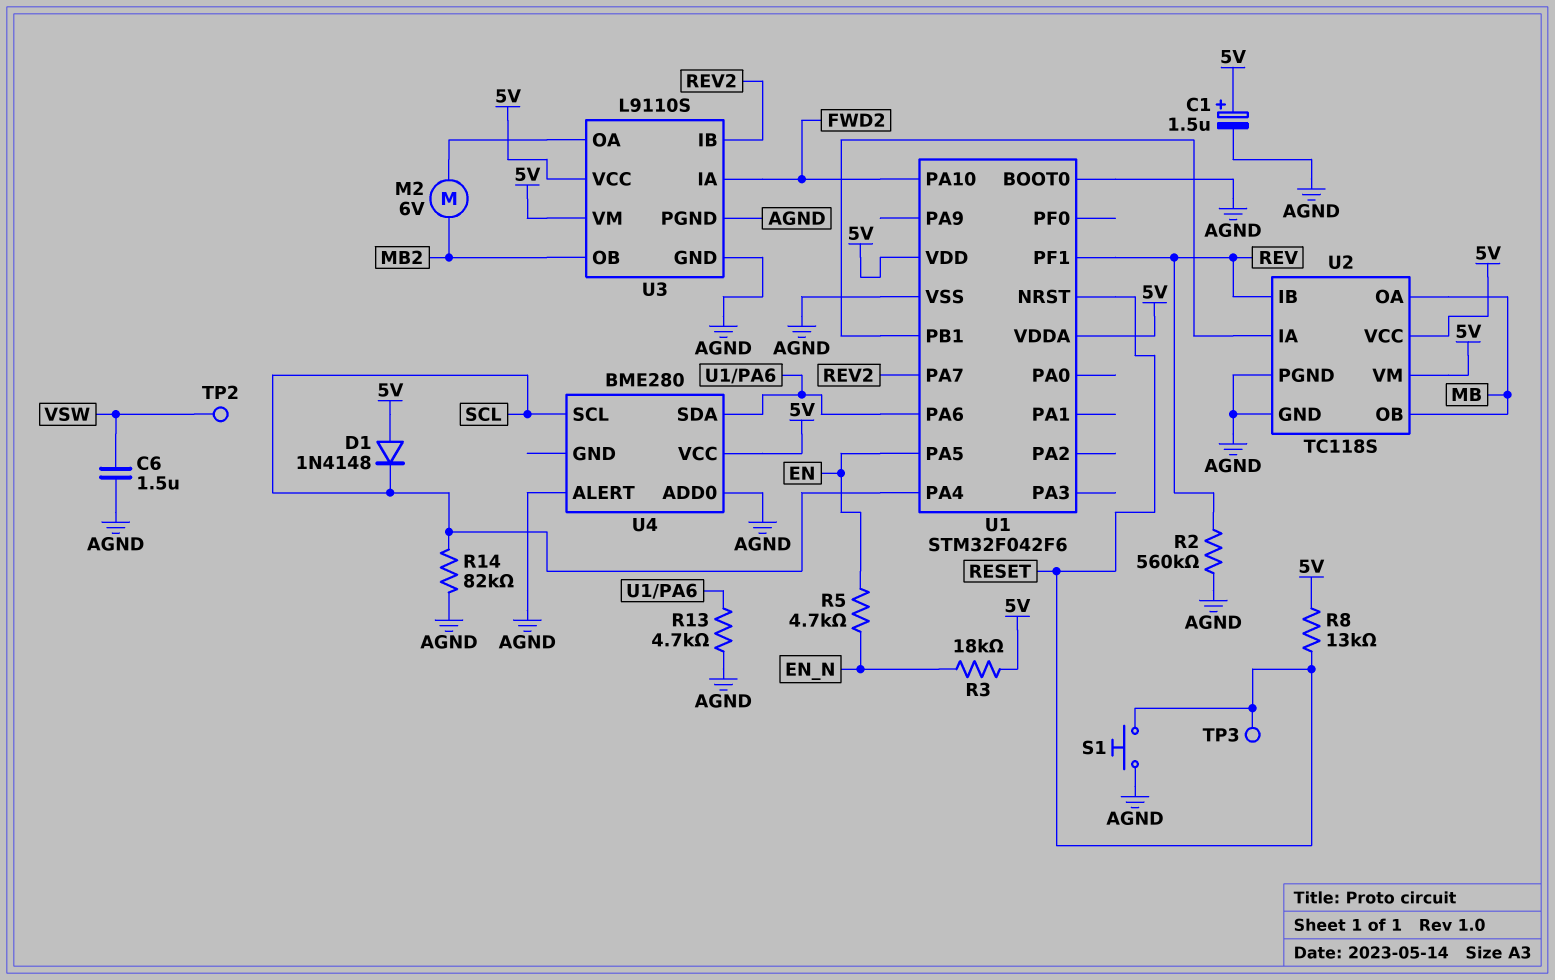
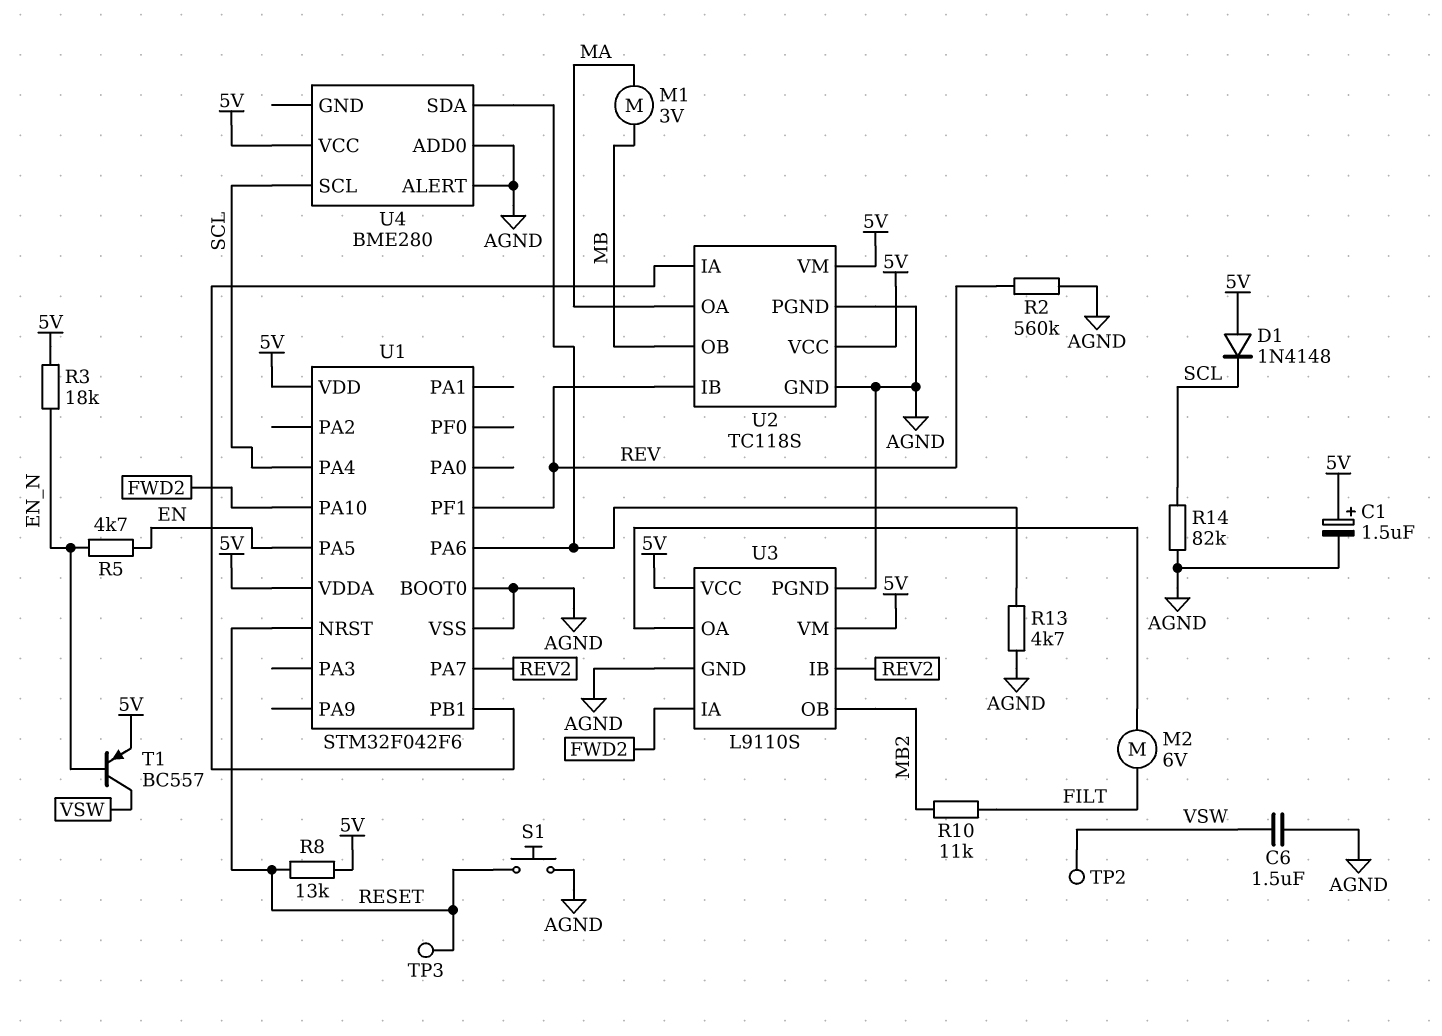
M1: none -> motor 3V (MA, MB)
M2: motor 6V (MB2, U3/OA) -> motor 6V (FILT, U3/OA)
R10: none -> 11k (FILT, MB2)
T1: none -> PNP BC557 (B EN_N, C VSW, E 5V)
U2 pin OA: MB -> MA

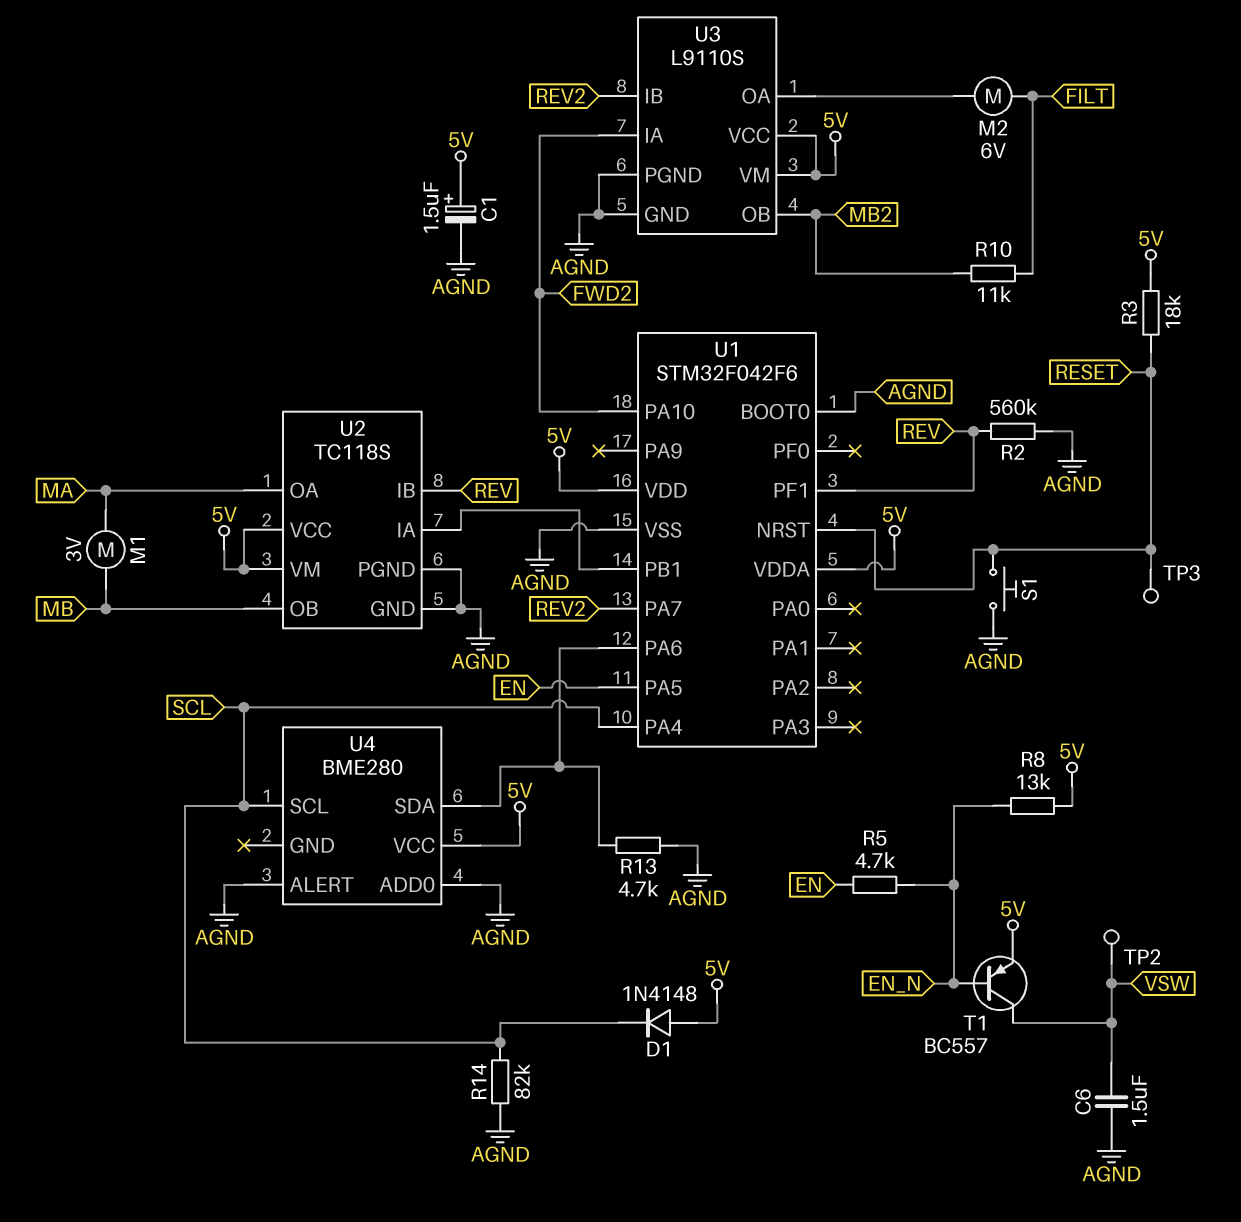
R3: 18k (5V, EN_N) -> 18k (5V, RESET)
R8: 13k (5V, RESET) -> 13k (5V, EN_N)

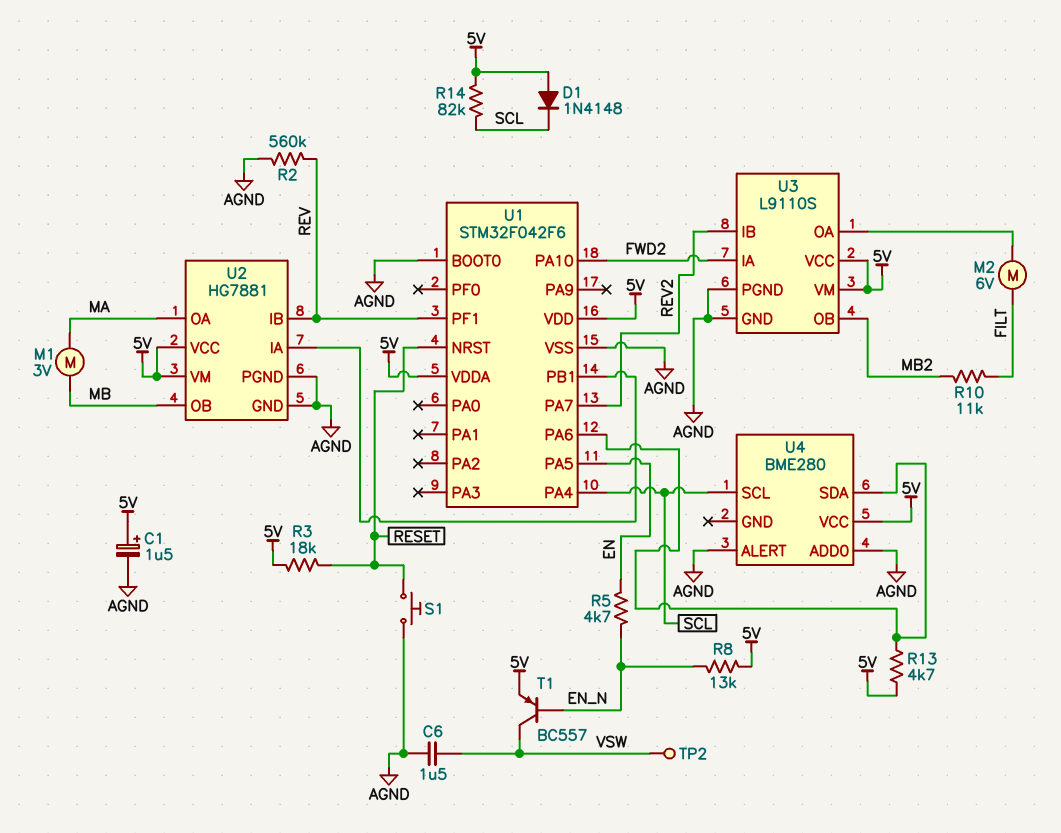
R13: 4.7k (AGND, U1/PA6) -> 4.7k (5V, U1/PA6)
R14: 82k (AGND, SCL) -> 82k (5V, SCL)
TP3: test point (RESET) -> none
U2: TC118S -> HG7881

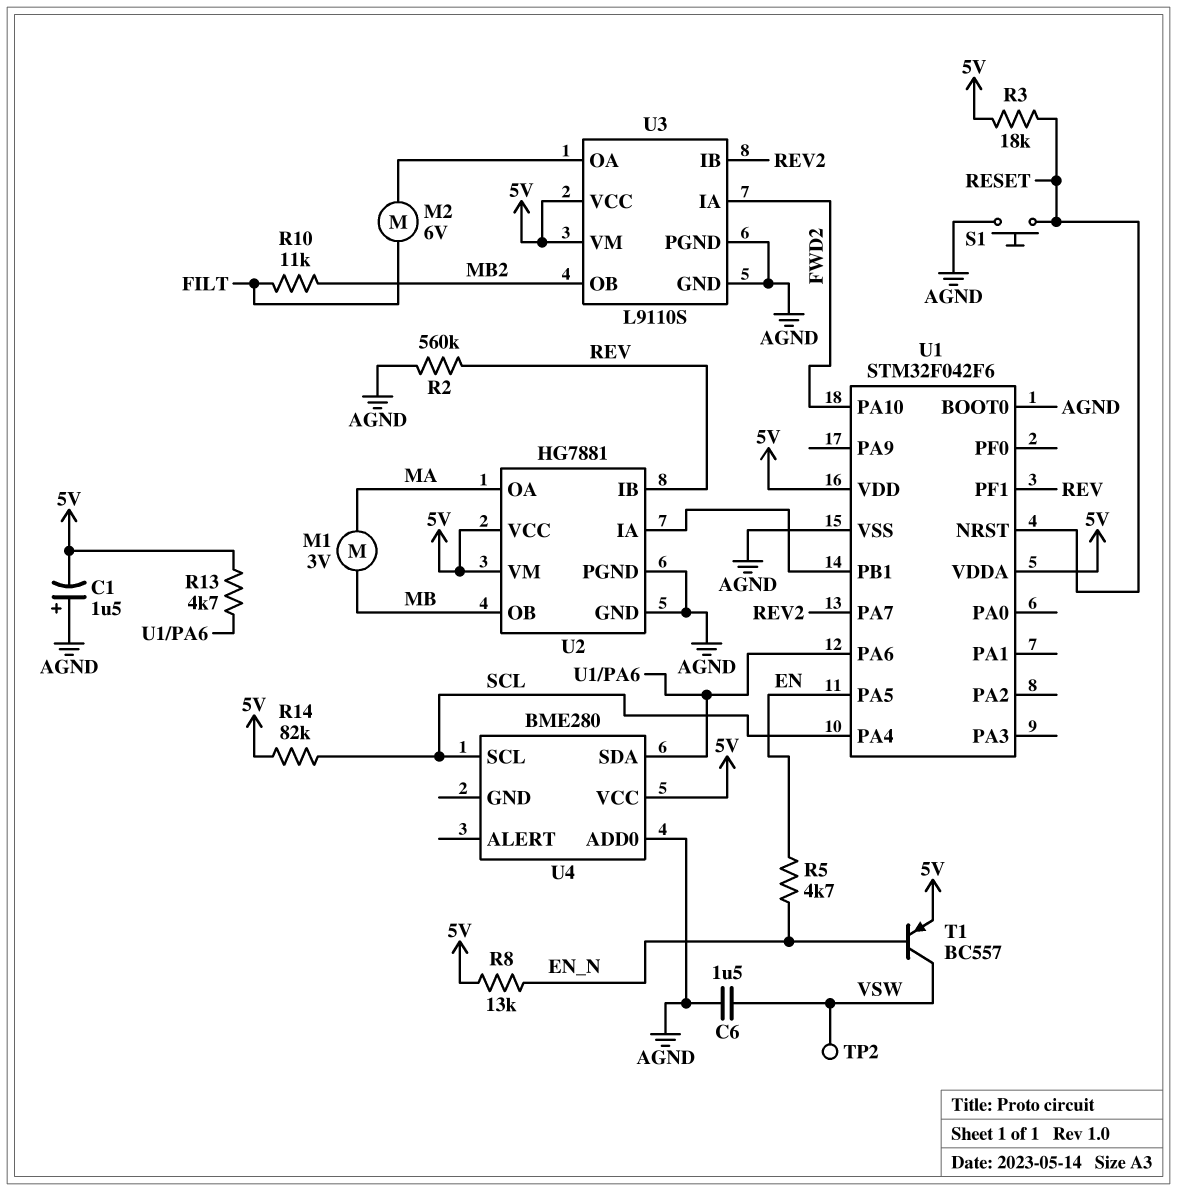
C1: 1.5uF (plus 5V, minus AGND) -> 1.5uF (plus AGND, minus 5V)
D1: diode 1N4148 (A 5V, K SCL) -> none
U4 pin ALERT: AGND -> none

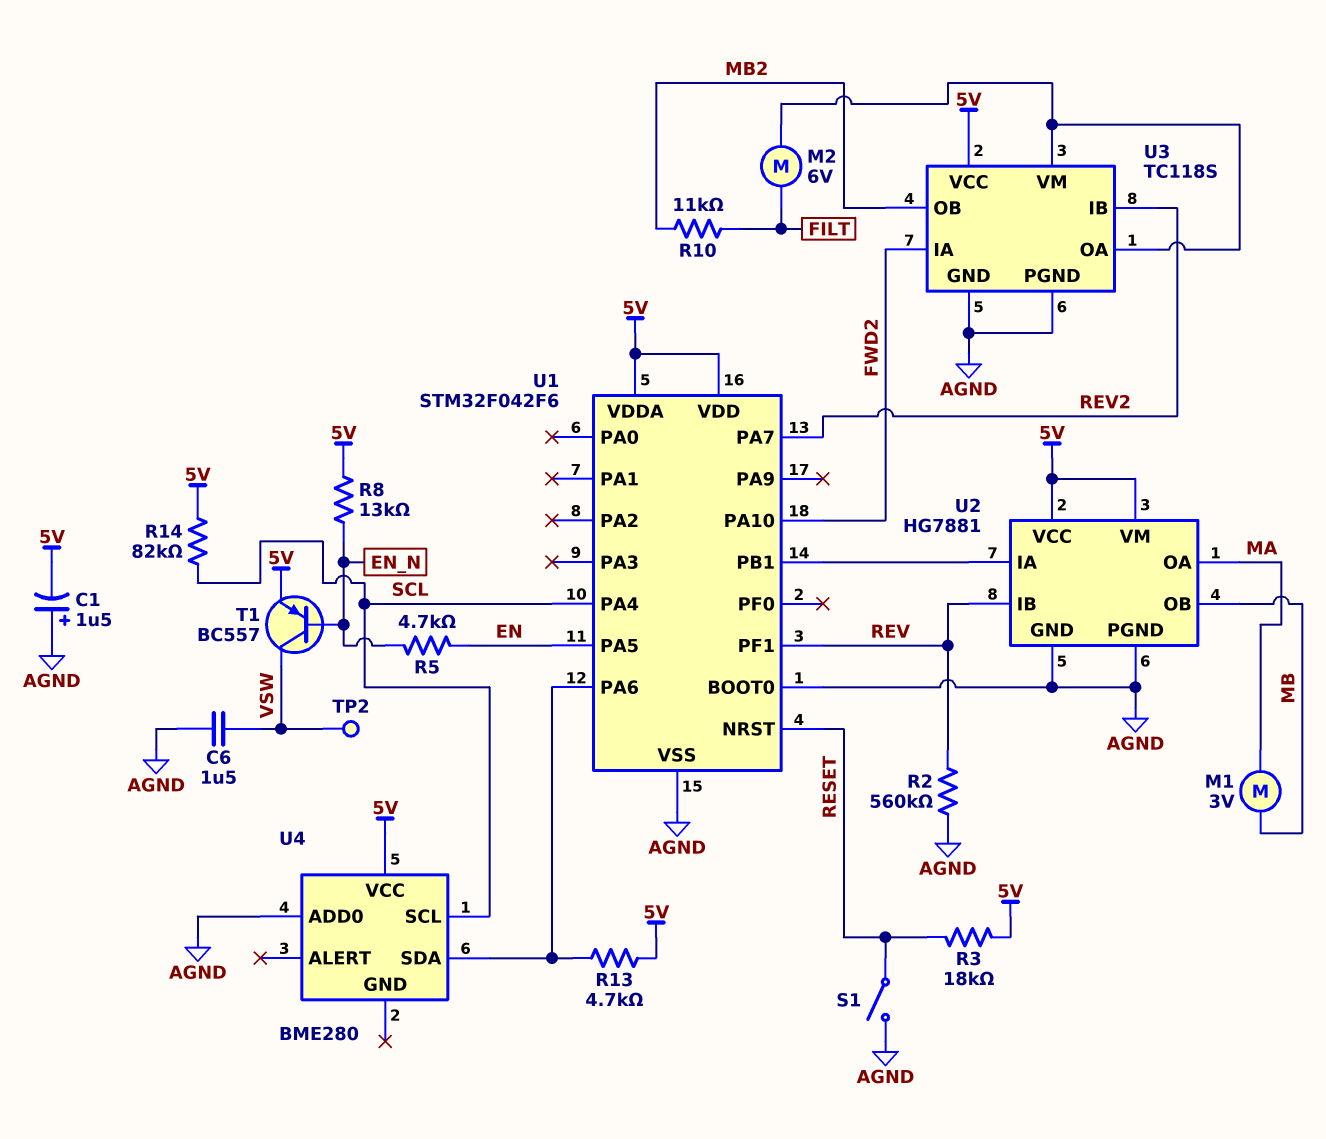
S1: button (AGND, RESET) -> switch (AGND, RESET)
U3: L9110S -> TC118S
U3 pin VM: 5V -> U3/OA

